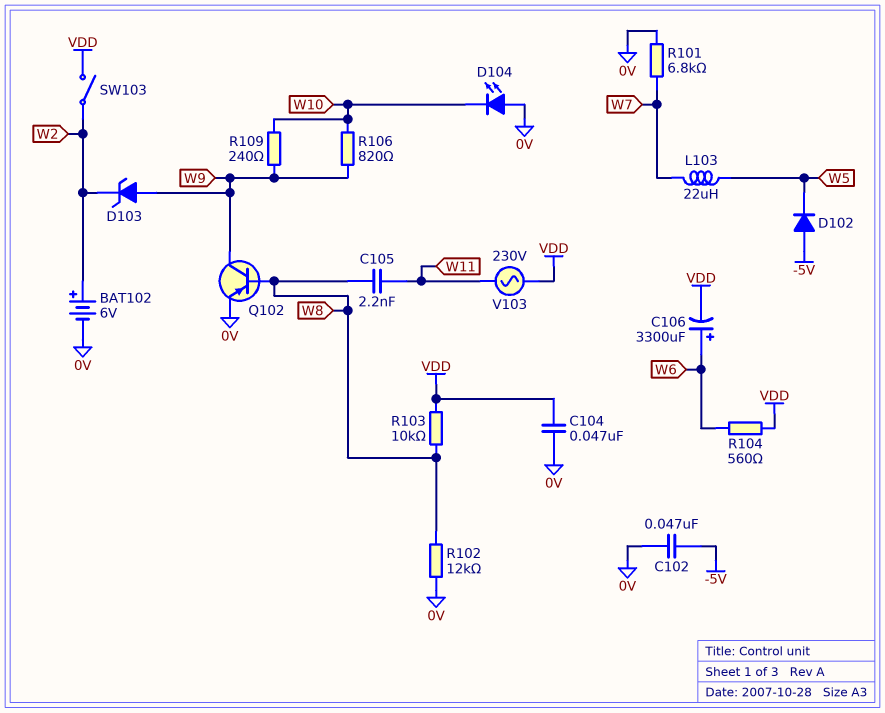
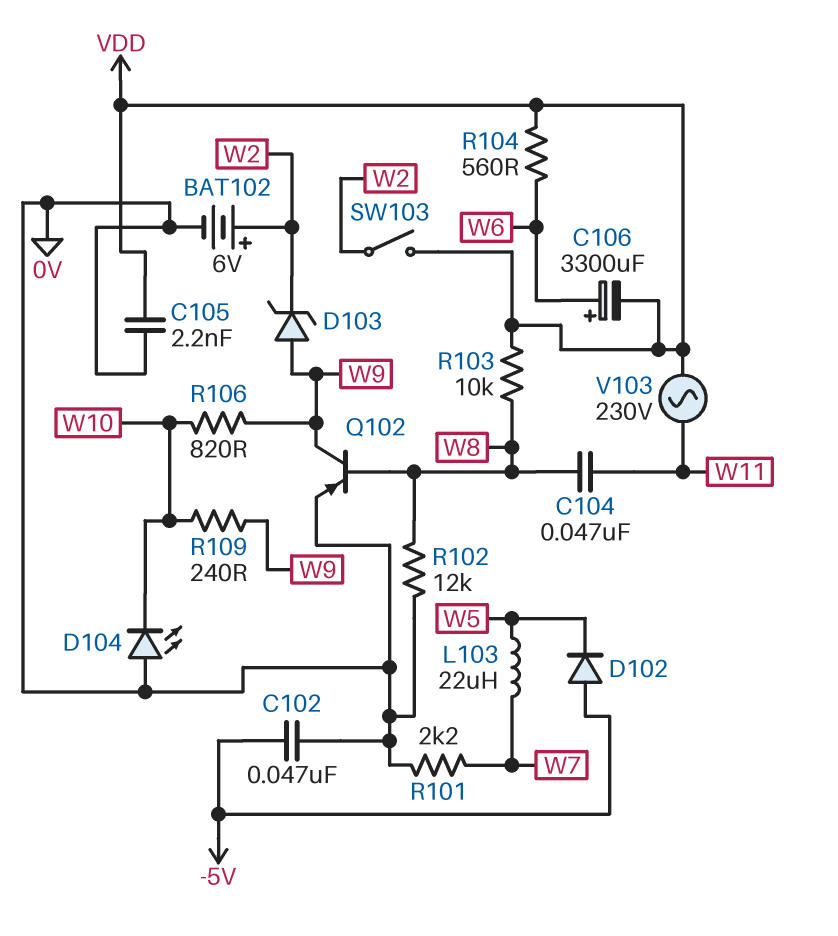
C104: 47nF (0V, VDD) -> 47nF (W8, W11)
C105: 2.2nF (W8, W11) -> 2.2nF (0V, VDD)
R101: 6.8k (0V, W7) -> 2.2k (0V, W7)

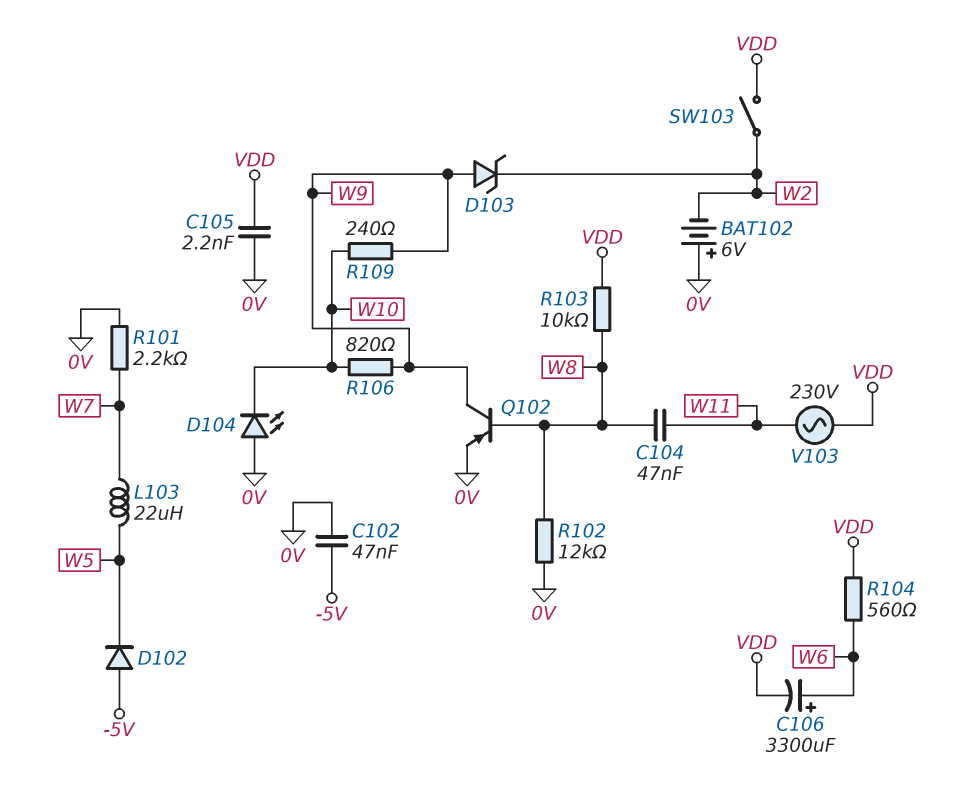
BAT102: 6V (plus W2, minus 0V) -> 6V (plus 0V, minus W2)

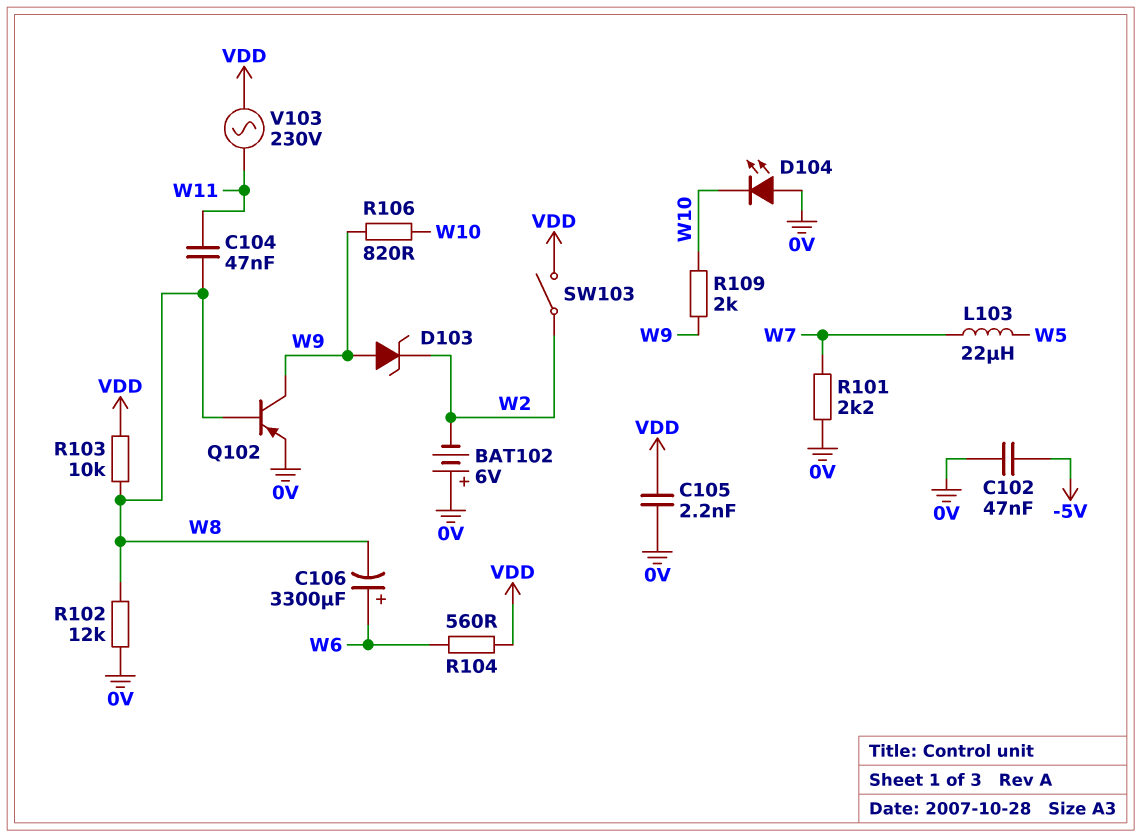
C106: 3300uF (plus W6, minus VDD) -> 3300uF (plus W6, minus W8)
D102: diode (A -5V, K W5) -> none
R109: 240 (W9, W10) -> 2k (W9, W10)

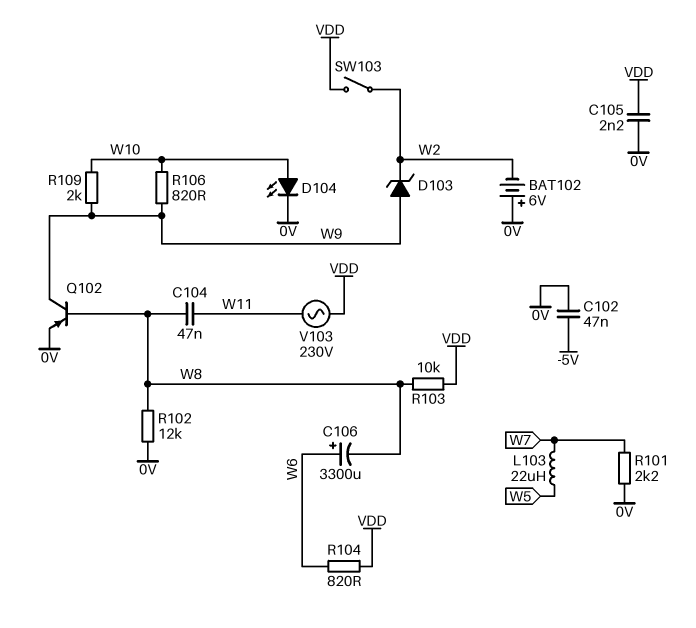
D104: LED (A 0V, K W10) -> LED (A W10, K 0V)
R104: 560 (VDD, W6) -> 820 (VDD, W6)

